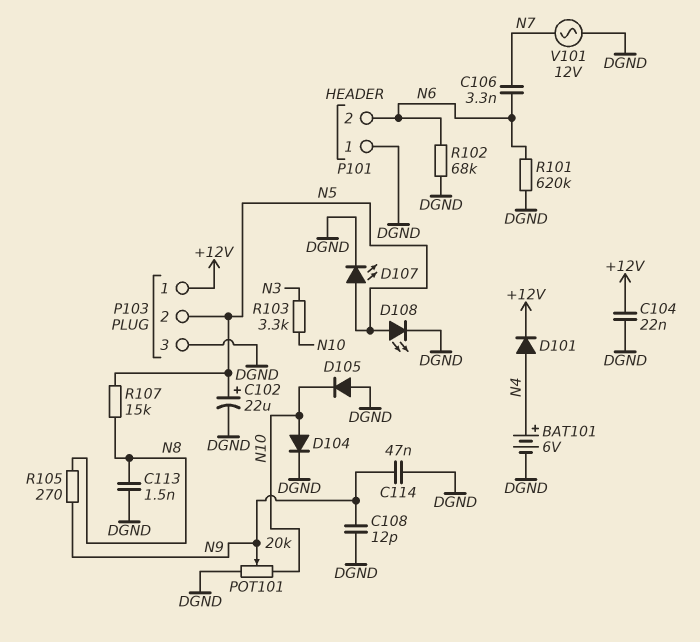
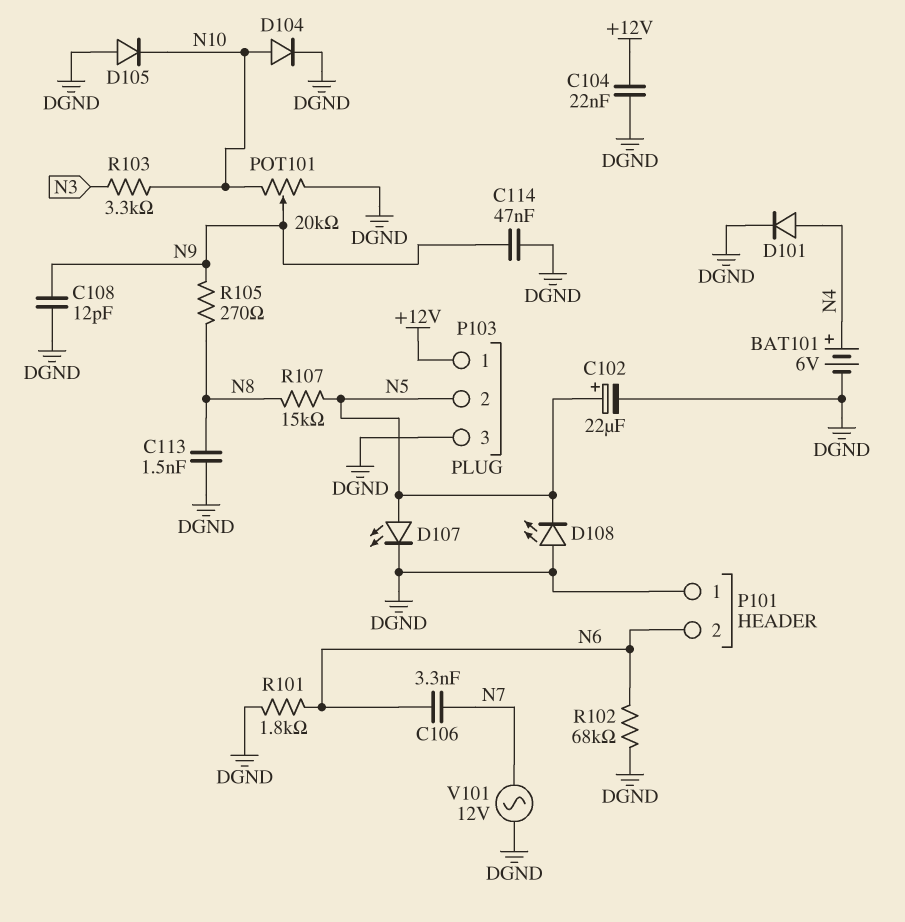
D101: diode (A N4, K +12V) -> diode (A N4, K DGND)
D108: LED (A N5, K DGND) -> LED (A DGND, K N5)
R101: 620k (DGND, N6) -> 1.8k (DGND, N6)

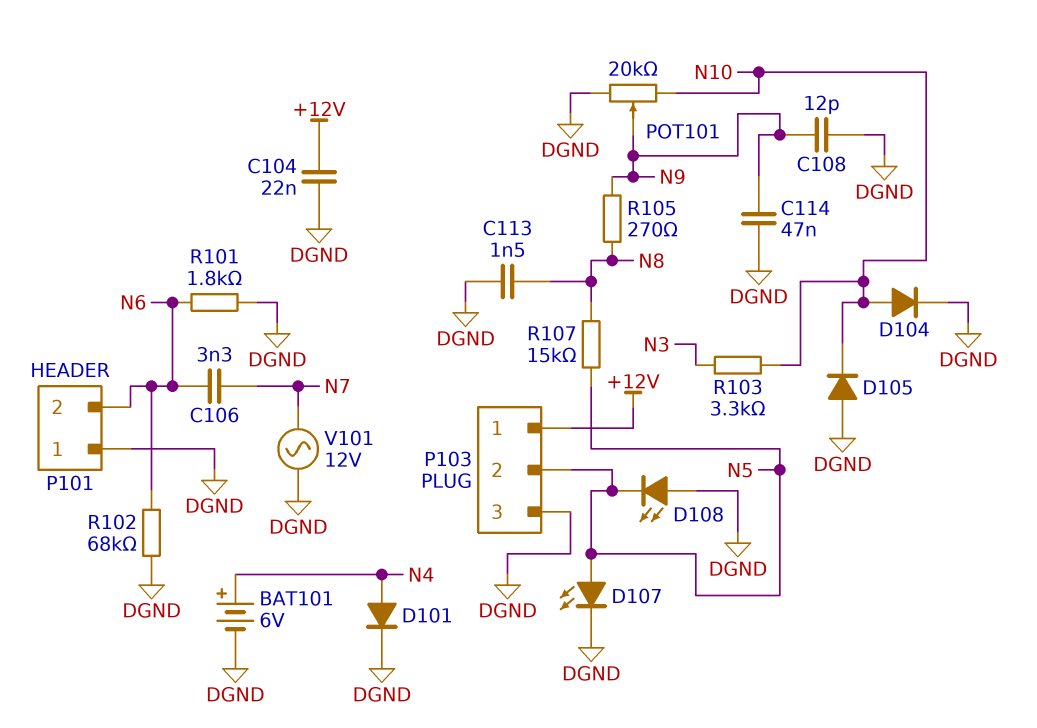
C102: 22uF (plus N5, minus DGND) -> none

